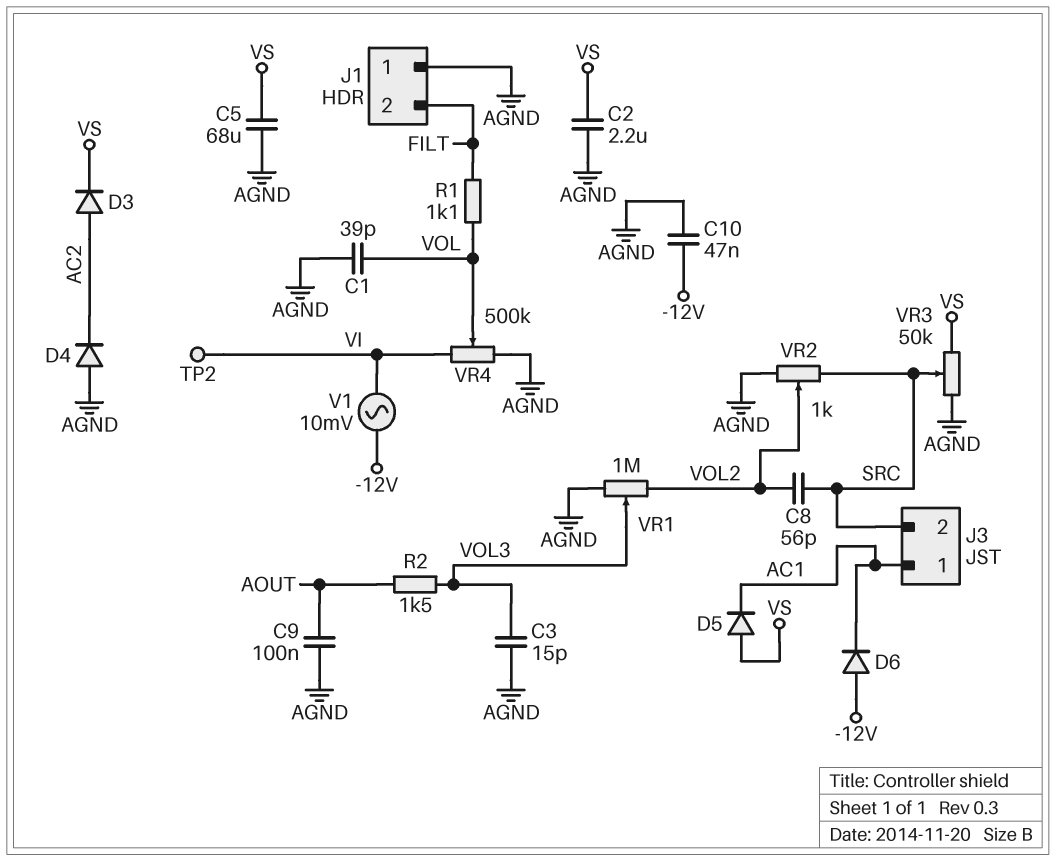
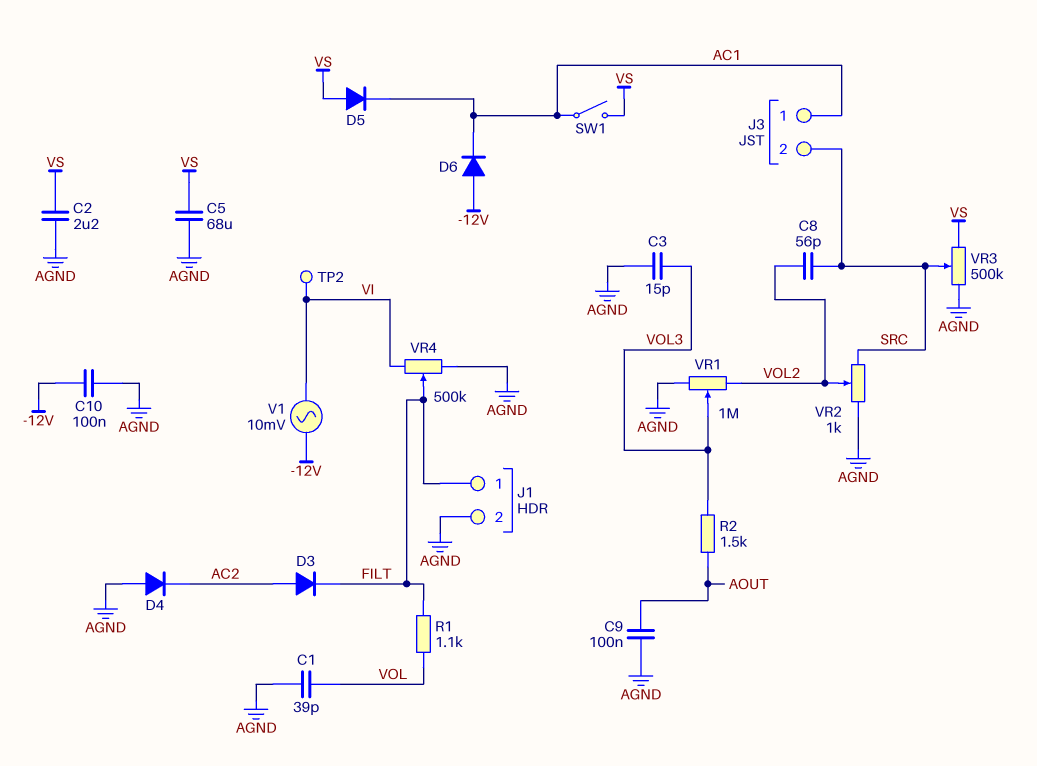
C10: 47nF (-12V, AGND) -> 100nF (-12V, AGND)
D3: diode (A AC2, K VS) -> diode (A AC2, K FILT)
J1 pin 1: AGND -> FILT
J1 pin 2: FILT -> AGND
SW1: none -> switch (AC1, VS)
VR3: 50k (AGND, VS, wiper SRC) -> 500k (AGND, VS, wiper SRC)
VR4: 500k (AGND, VI, wiper VOL) -> 500k (AGND, VI, wiper FILT)

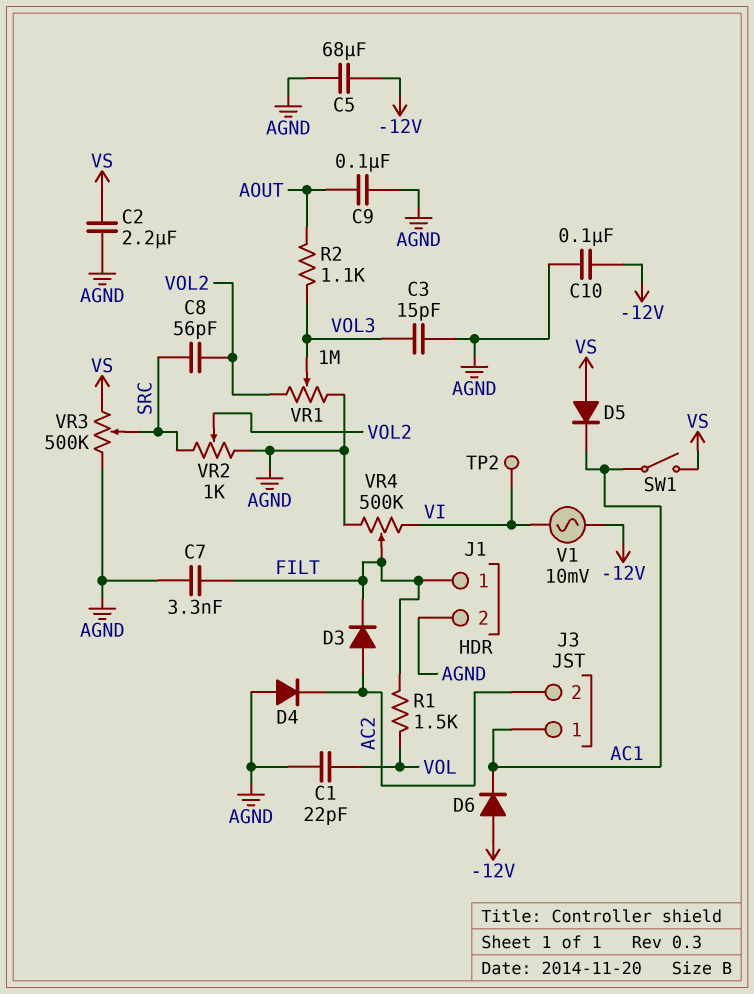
C1: 39pF (AGND, VOL) -> 22pF (AGND, VOL)
C5: 68uF (AGND, VS) -> 68uF (-12V, AGND)
C7: none -> 3.3nF (AGND, FILT)
J3 pin 2: SRC -> AC2
R1: 1.1k (FILT, VOL) -> 1.5k (FILT, VOL)
R2: 1.5k (AOUT, VOL3) -> 1.1k (AOUT, VOL3)

